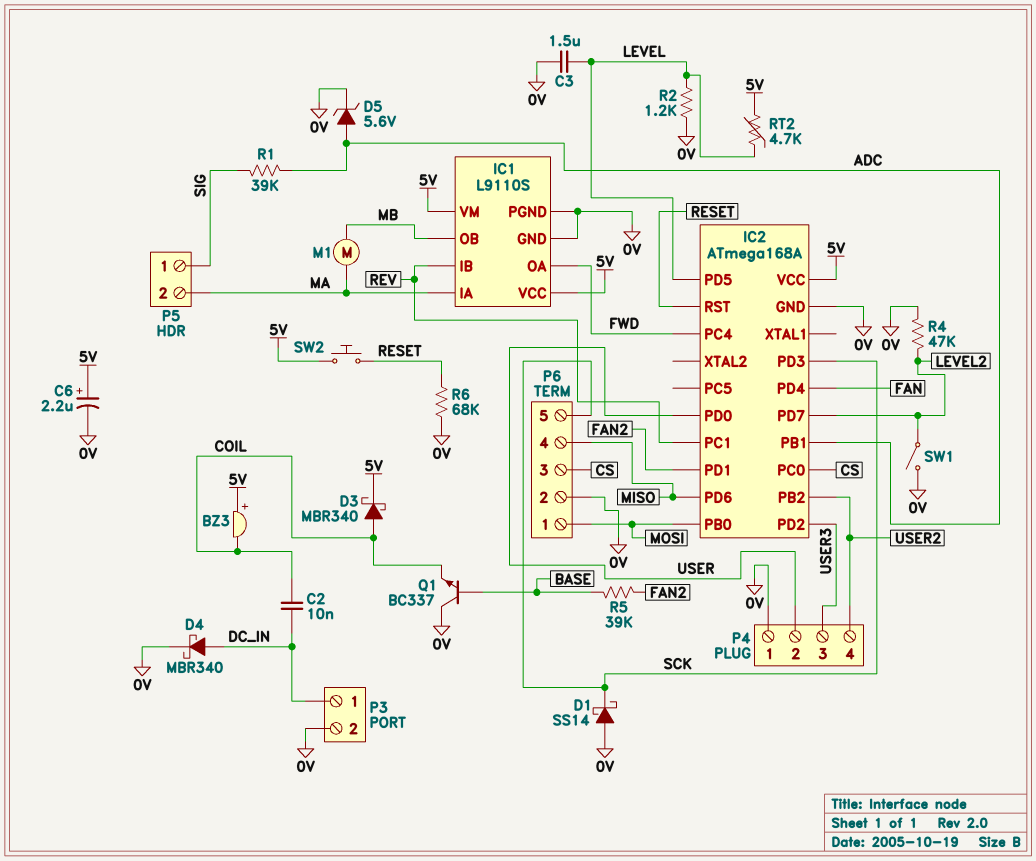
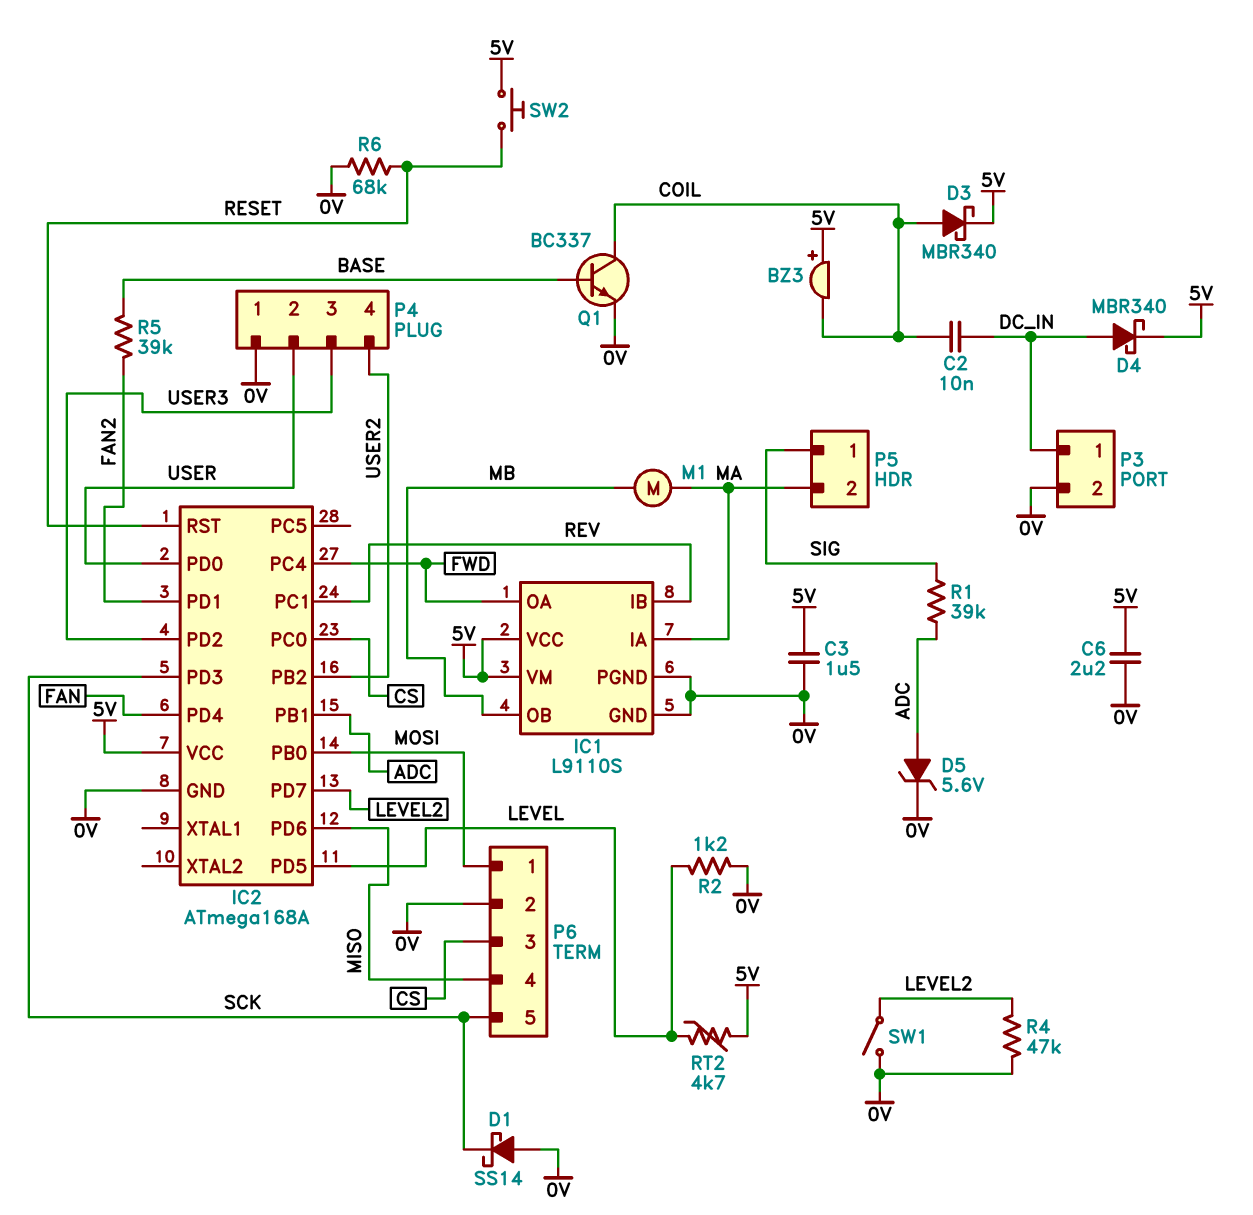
C3: 1.5uF (0V, LEVEL) -> 1.5uF (0V, 5V)
C6: 2.2uF (plus 5V, minus 0V) -> 2.2uF (0V, 5V)
D4: schottky MBR340 (A DC_IN, K 0V) -> schottky MBR340 (A DC_IN, K 5V)
Q1: NPN BC337 (B BASE, C 0V, E COIL) -> NPN BC337 (B BASE, C COIL, E 0V)

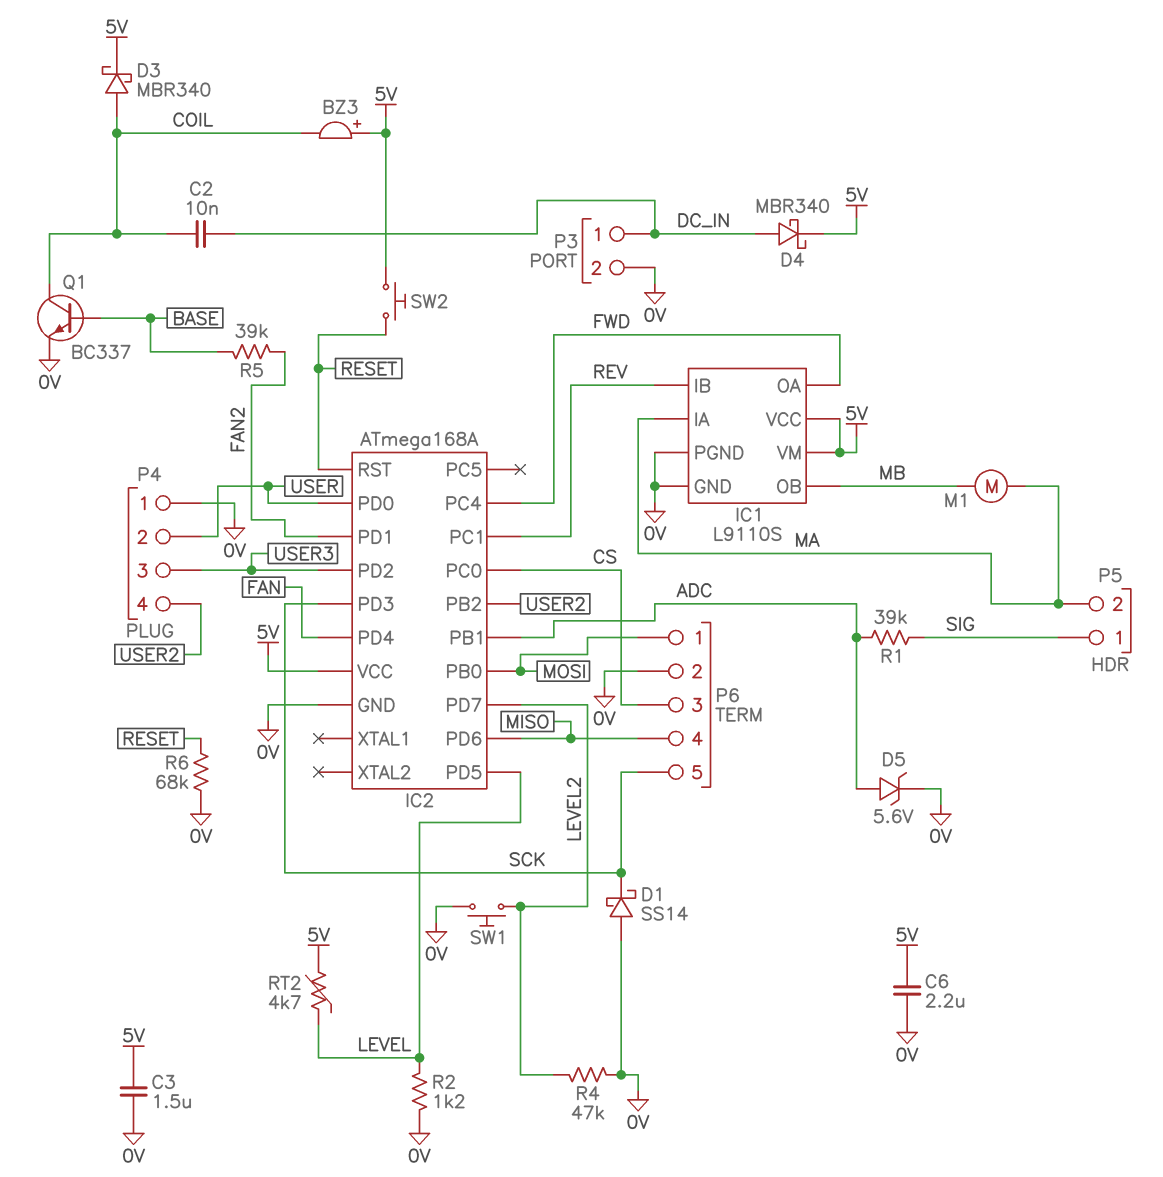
SW1: switch (0V, LEVEL2) -> button (0V, LEVEL2)

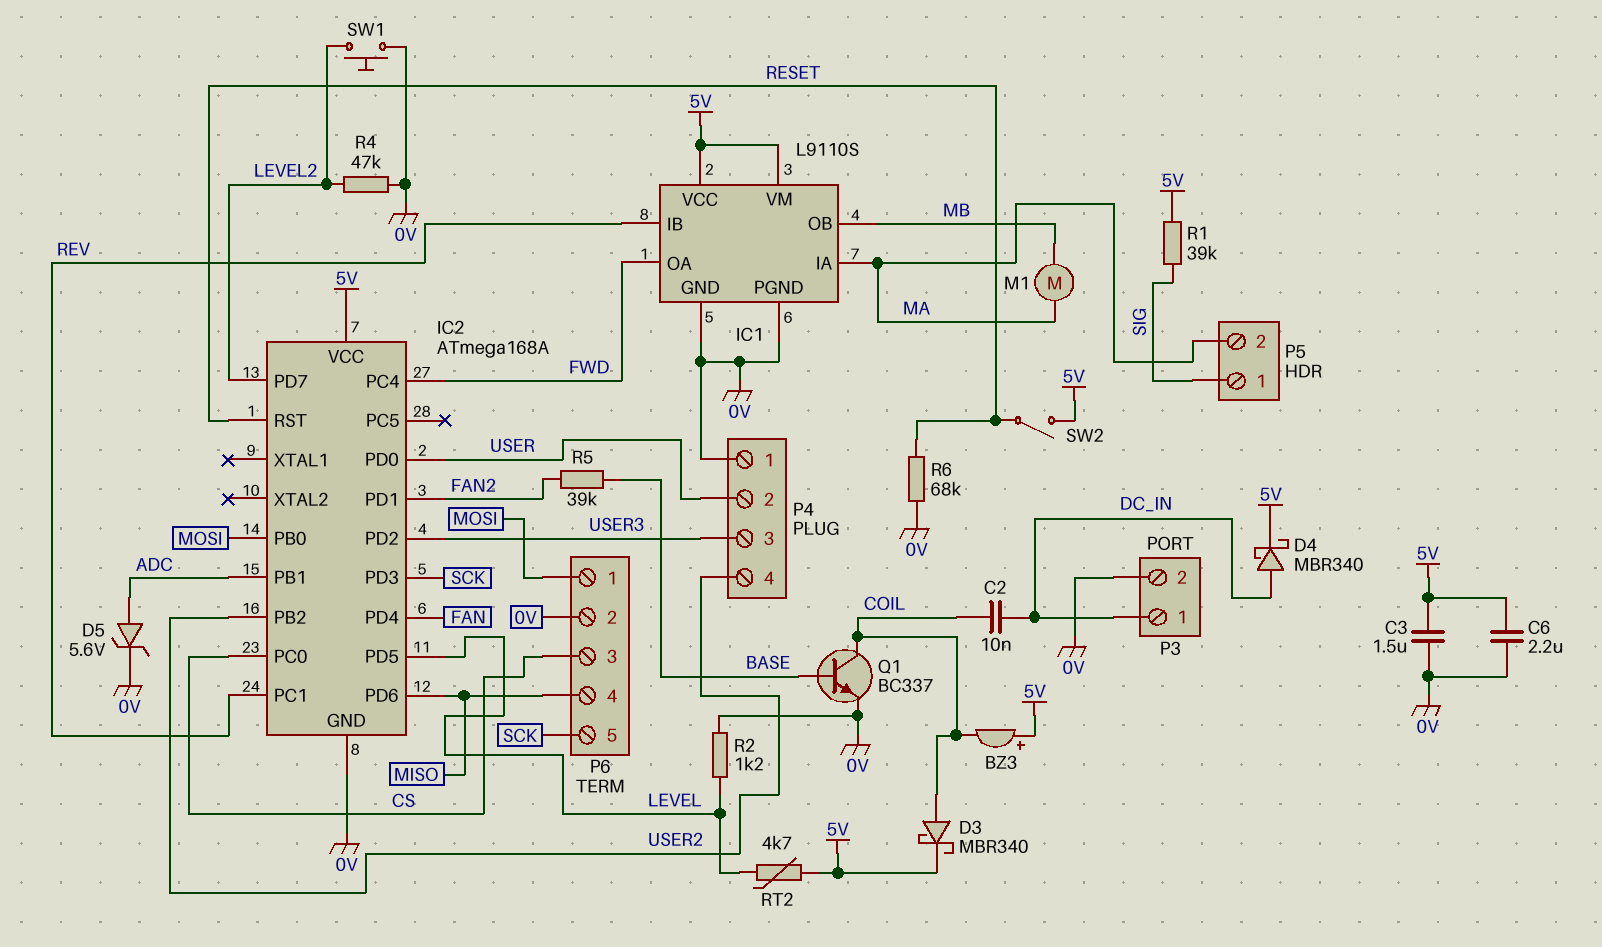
D1: schottky SS14 (A 0V, K SCK) -> none
R1: 39k (ADC, SIG) -> 39k (5V, SIG)
SW2: button (5V, RESET) -> switch (5V, RESET)

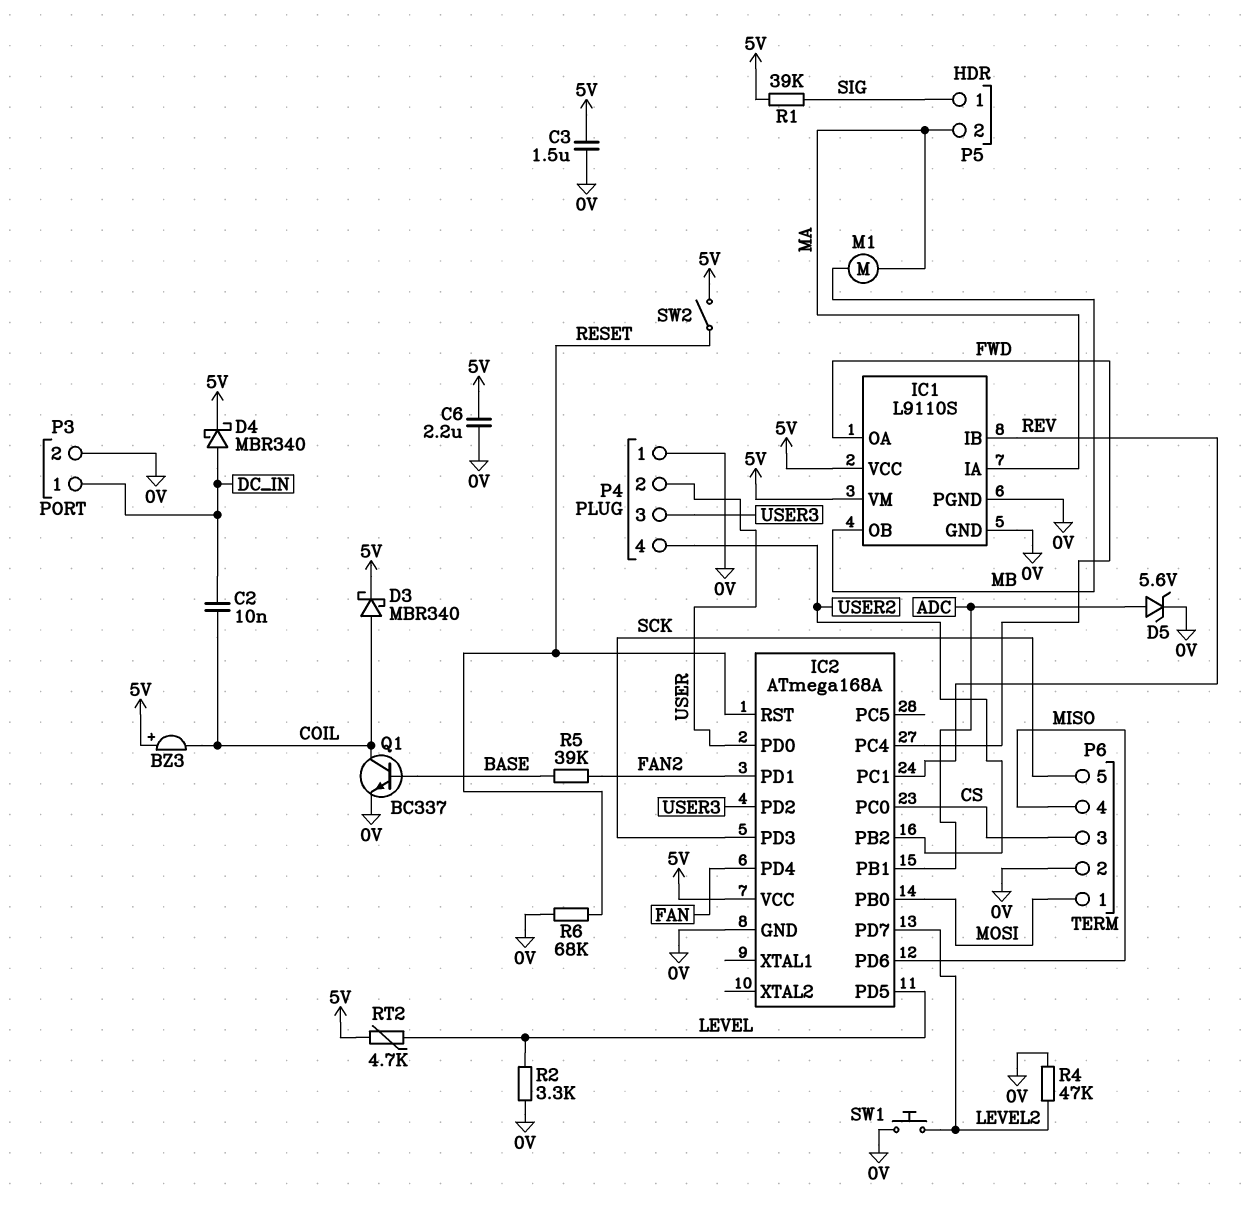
R2: 1.2k (0V, LEVEL) -> 3.3k (0V, LEVEL)

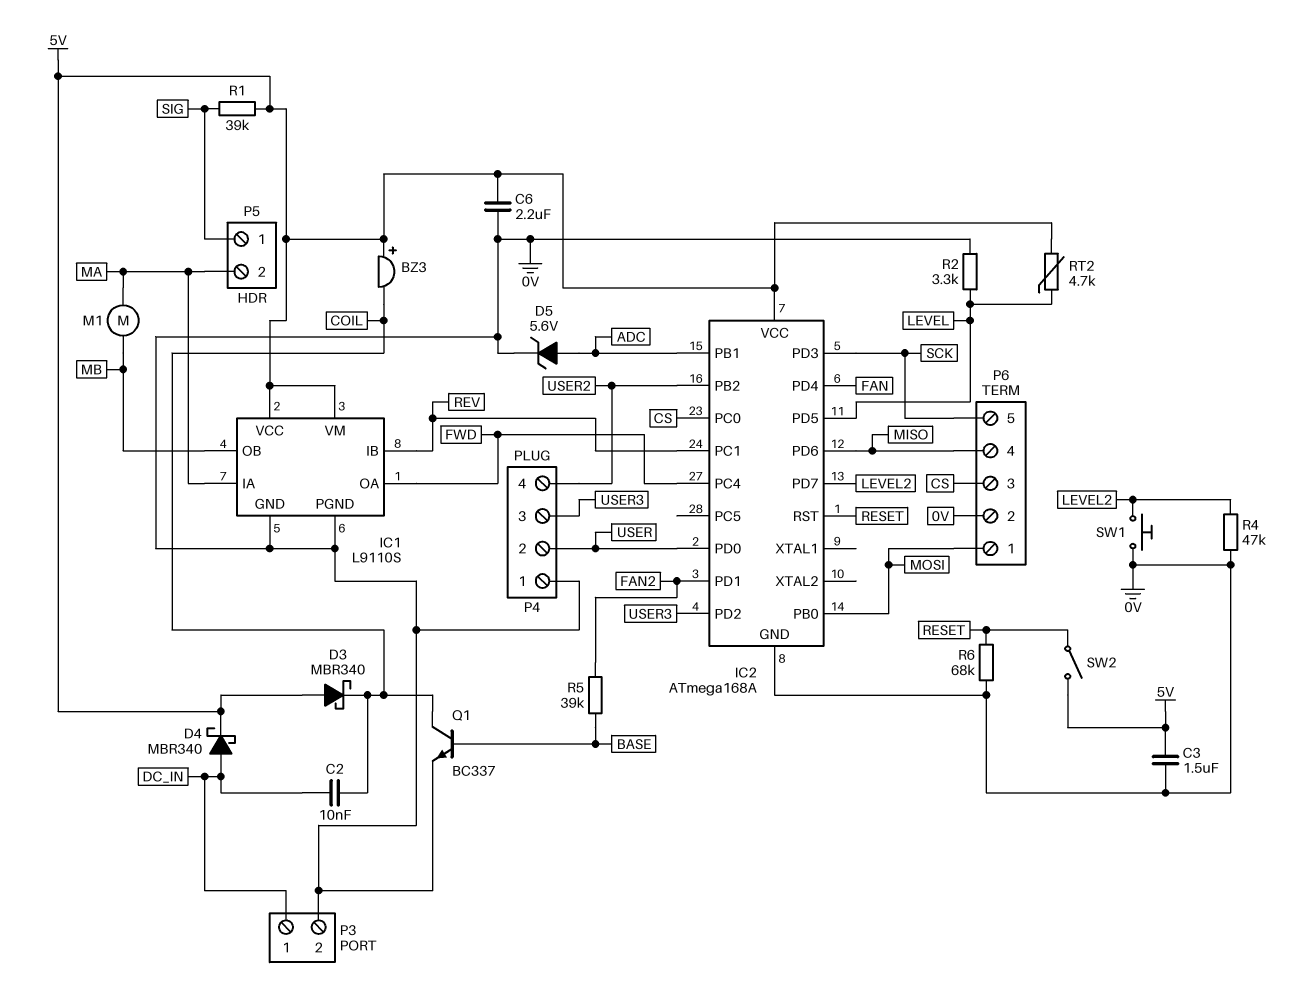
D3: schottky MBR340 (A COIL, K 5V) -> schottky MBR340 (A 5V, K COIL)

